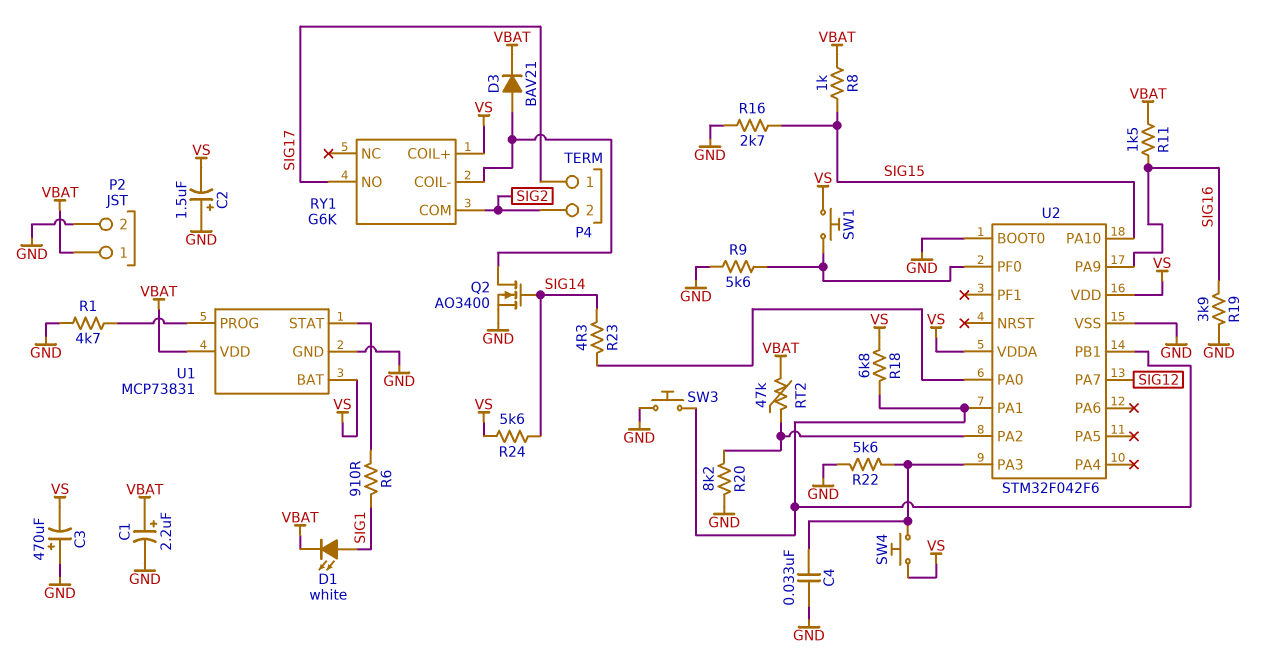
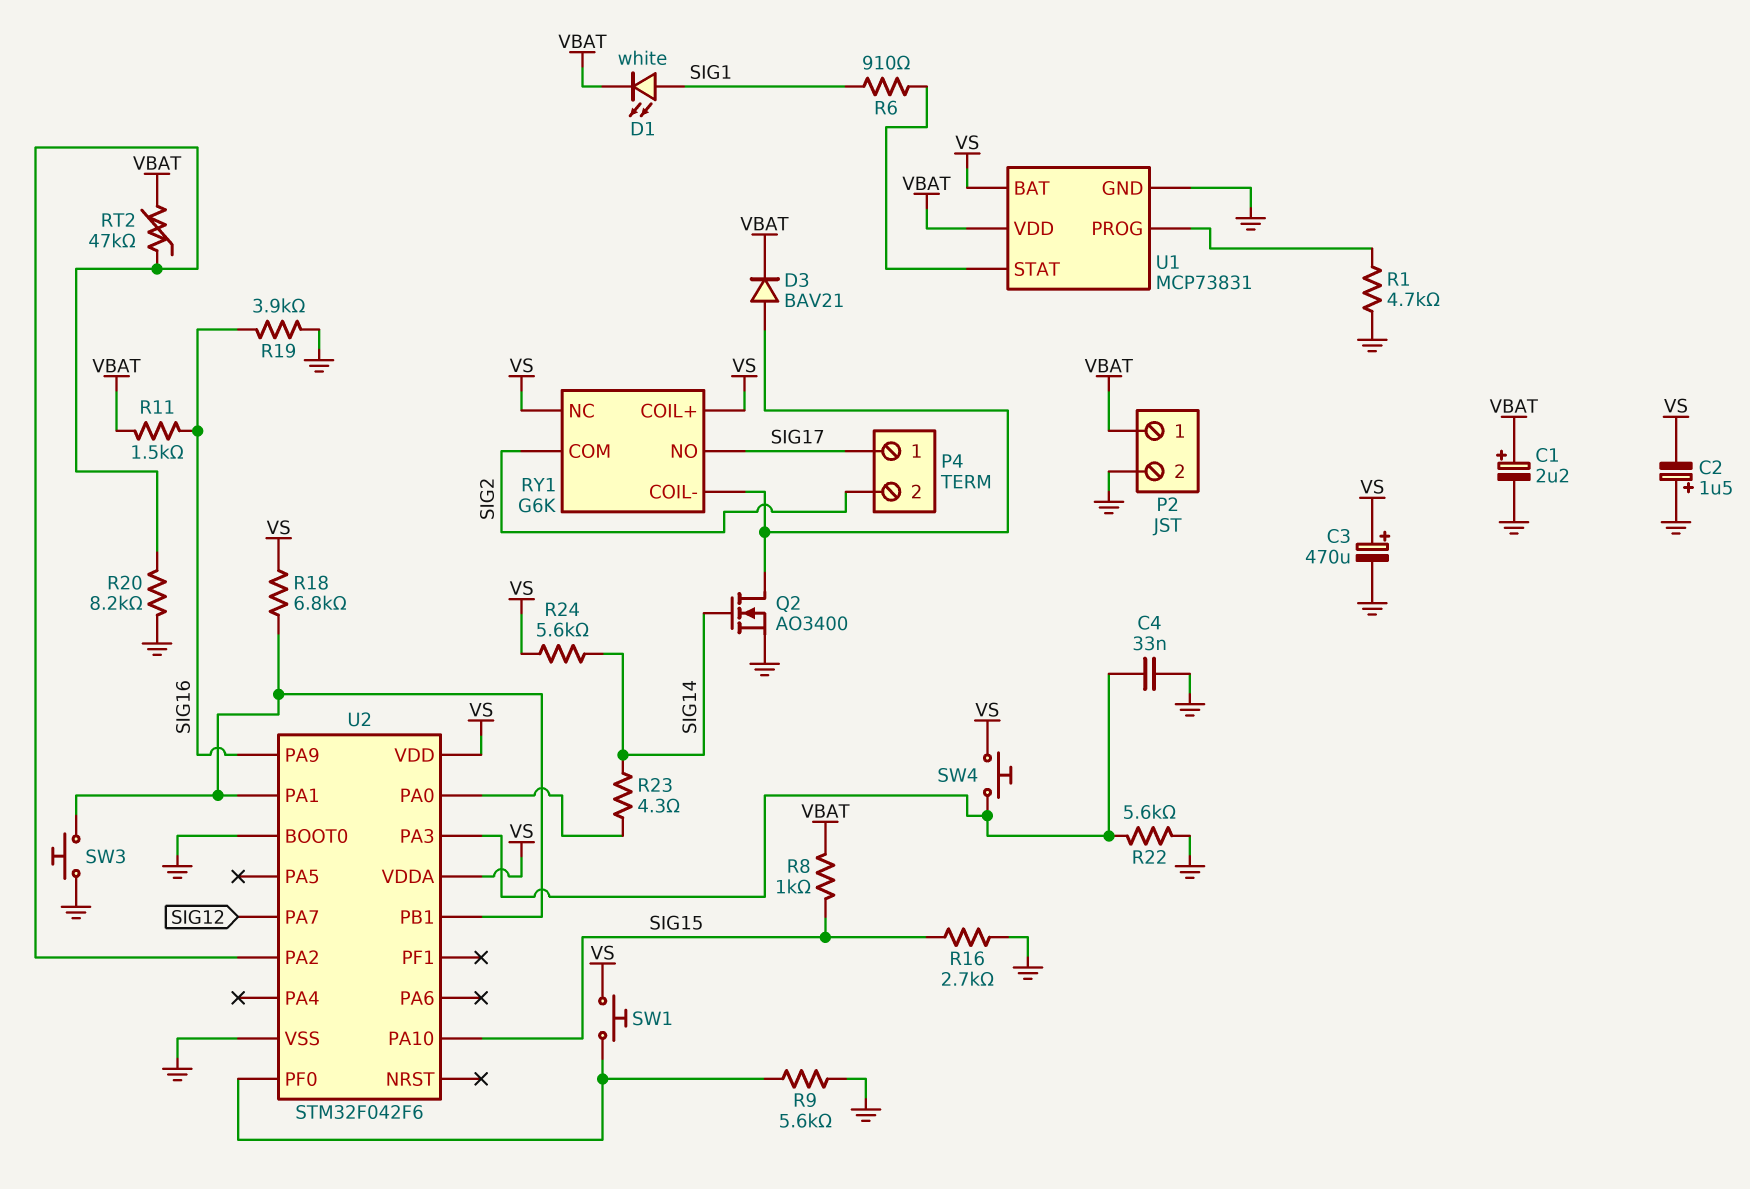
C3: 470uF (plus GND, minus VS) -> 470uF (plus VS, minus GND)
RY1 pin NC: none -> VS

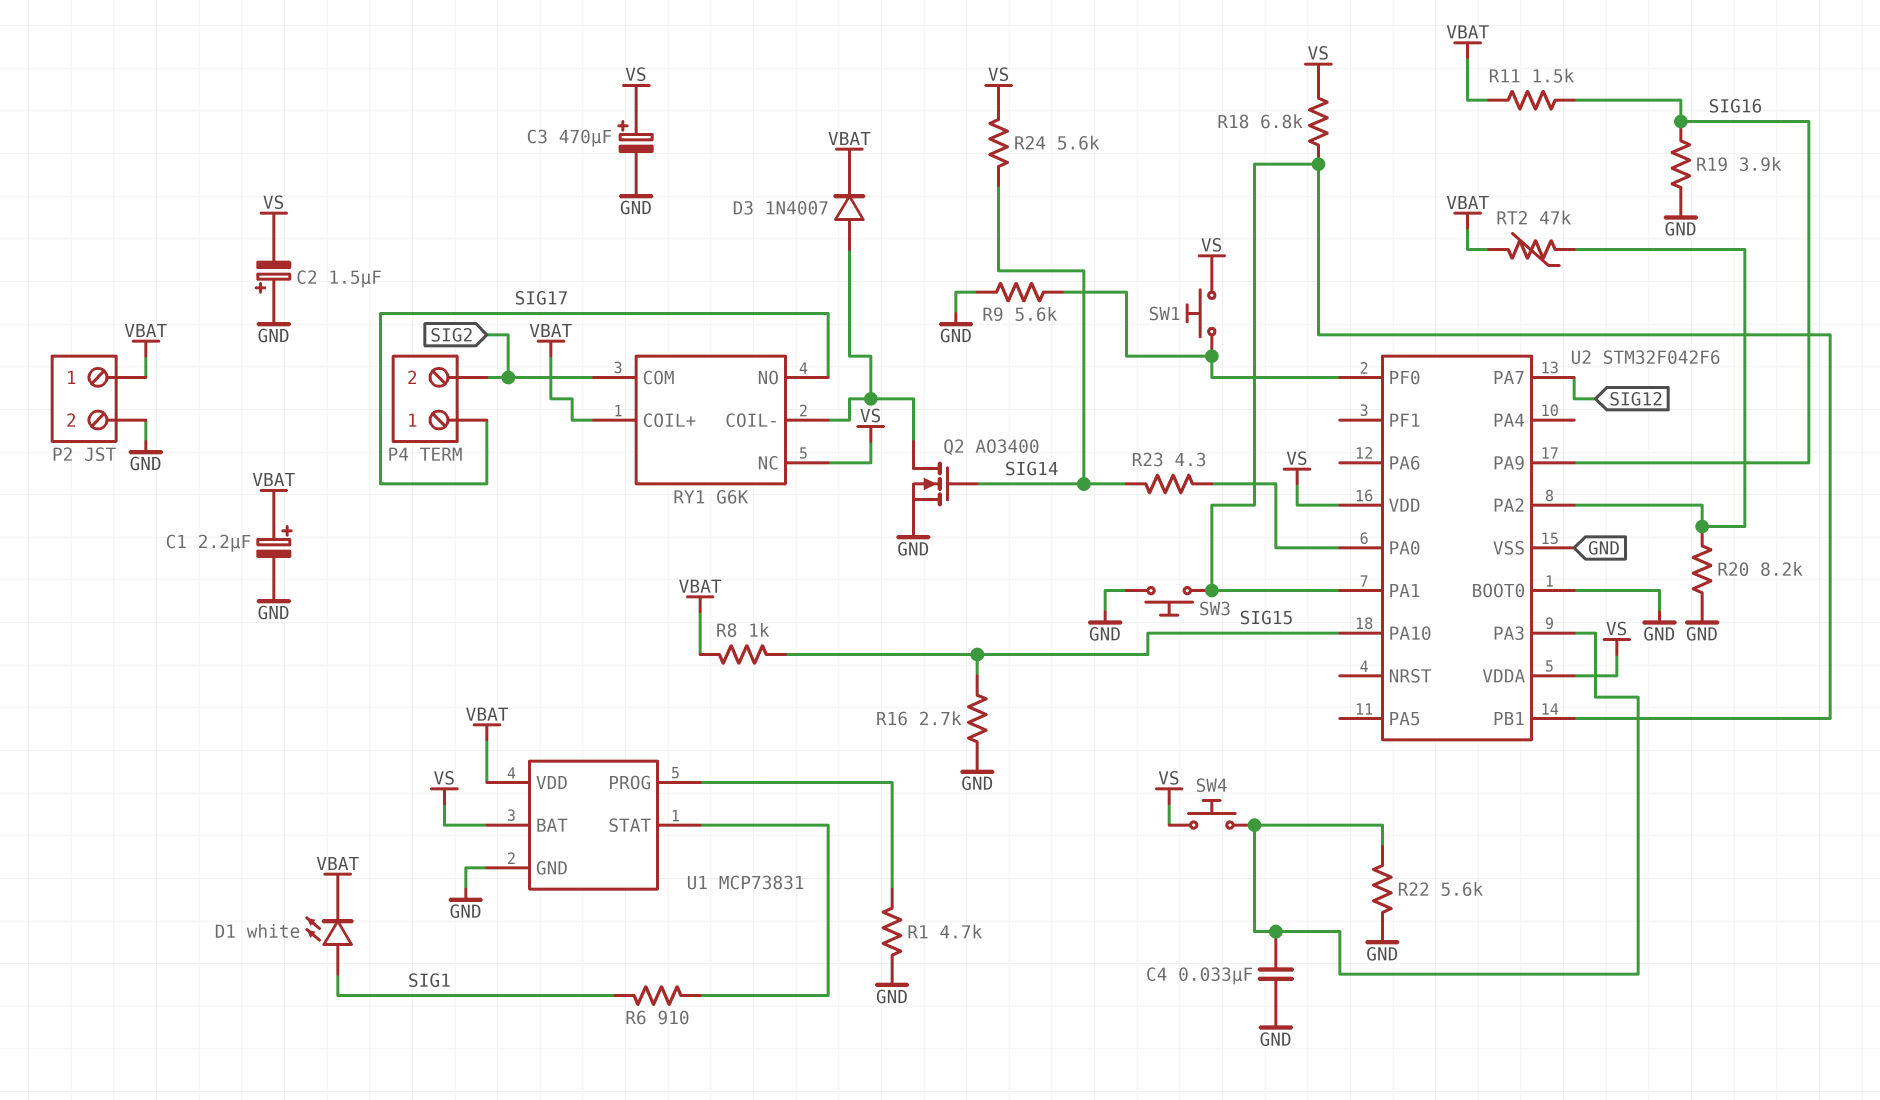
D3: diode BAV21 (A RY1/COIL-, K VBAT) -> diode 1N4007 (A RY1/COIL-, K VBAT)
RY1 pin COIL+: VS -> VBAT

